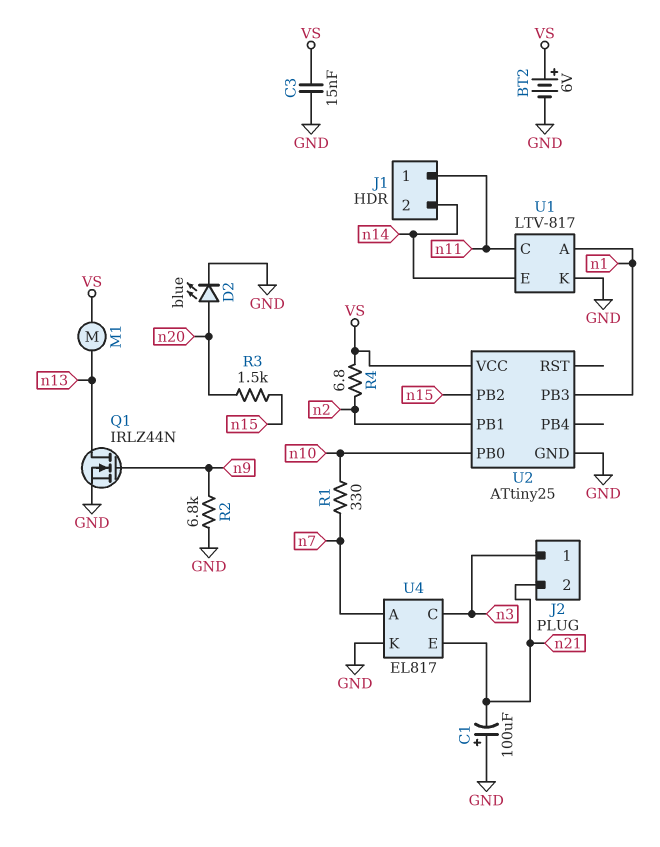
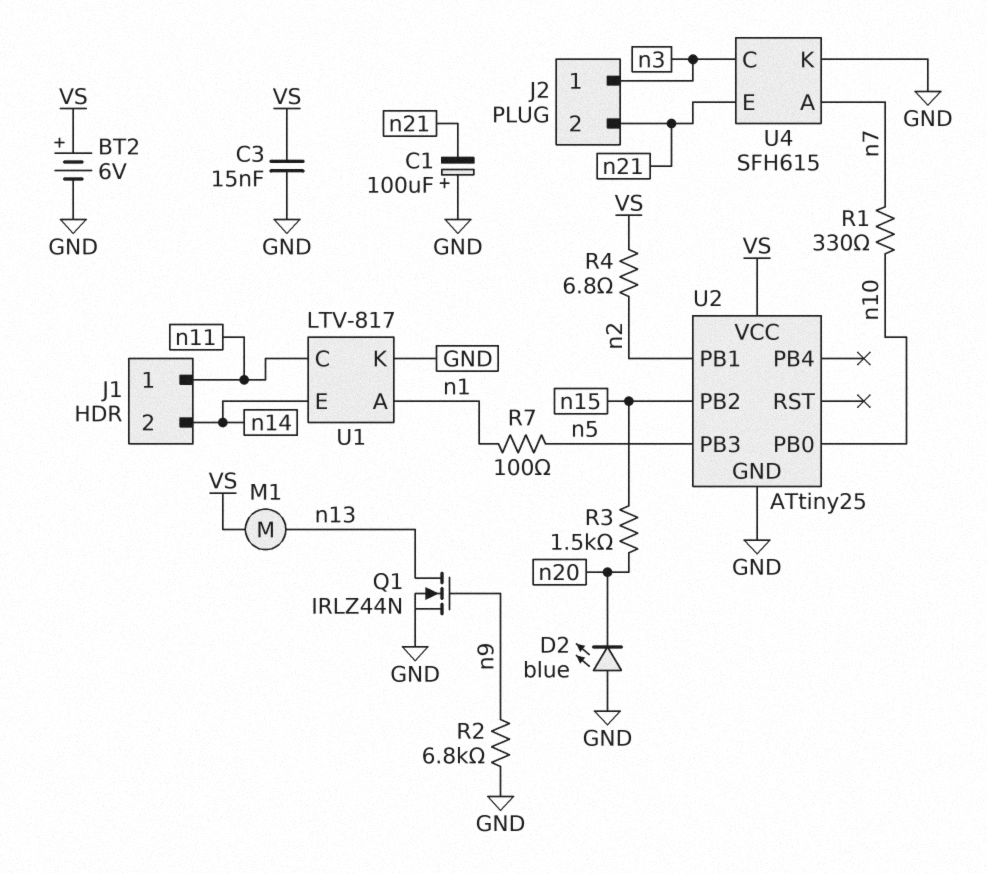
D2: LED blue (A n20, K GND) -> LED blue (A GND, K n20)
R7: none -> 100 (n1, n5)
U2 pin PB3: n1 -> n5
U4: EL817 -> SFH615

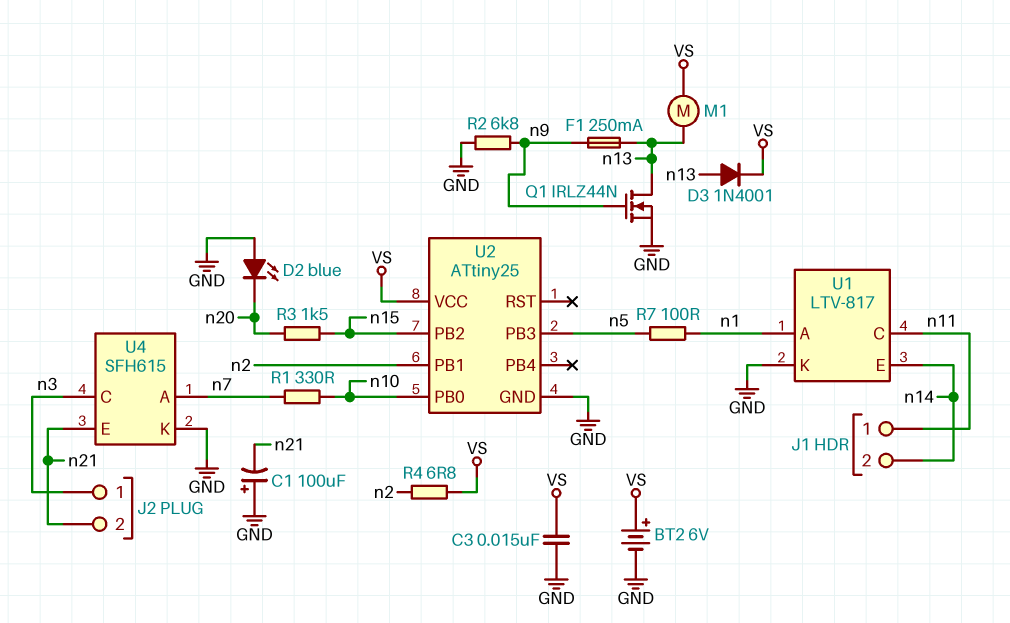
D3: none -> diode 1N4001 (A n13, K VS)
F1: none -> 250mA (n9, n13)

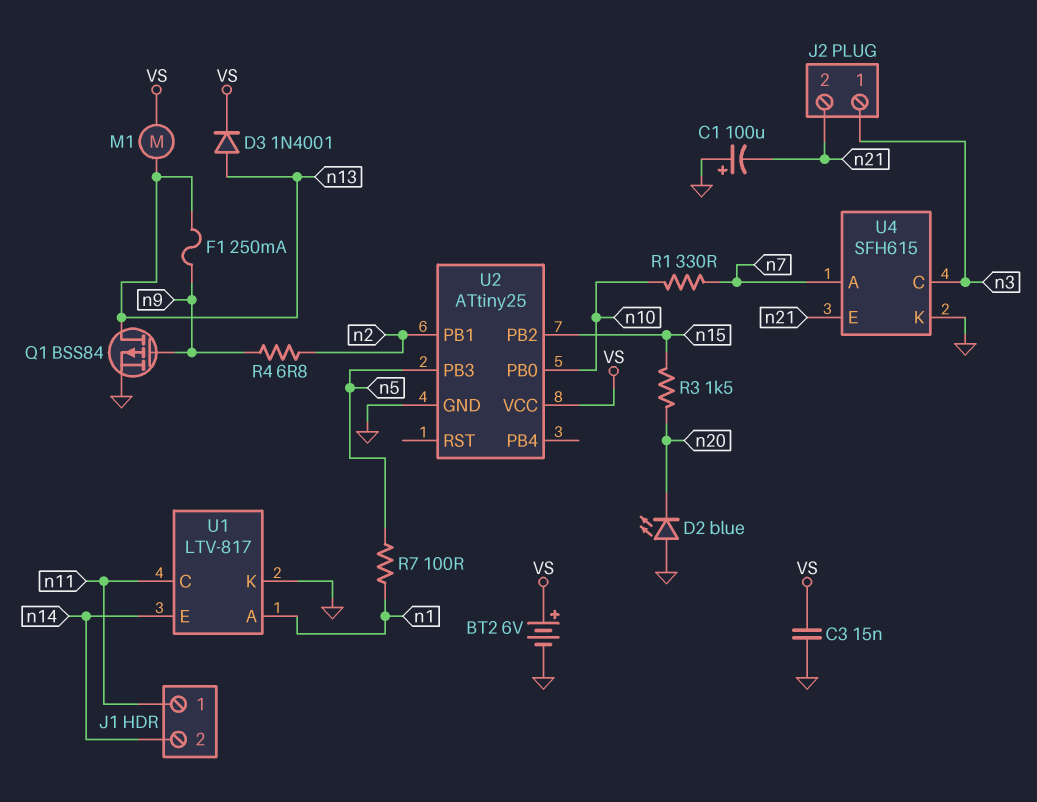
Q1: NMOS IRLZ44N (G n9, D n13, S GND) -> PMOS BSS84 (G n9, D n13, S GND)
R2: 6.8k (GND, n9) -> none
R4: 6.8 (VS, n2) -> 6.8 (n2, n9)

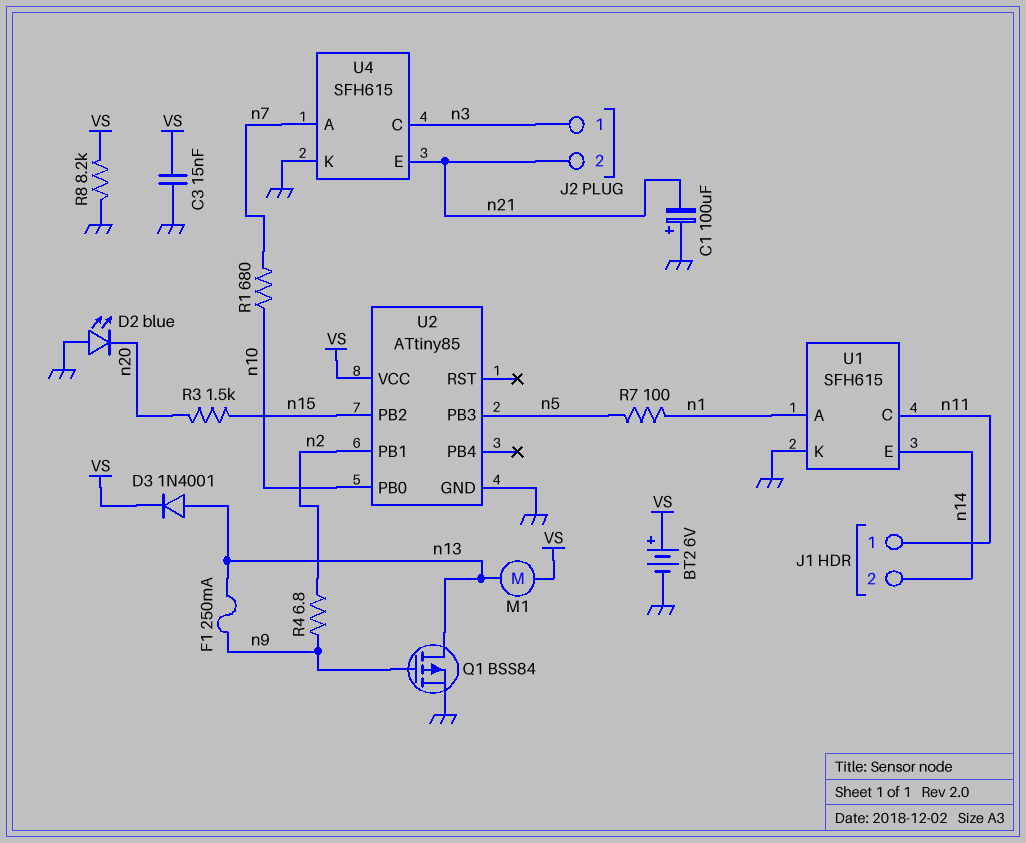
R1: 330 (n7, n10) -> 680 (n7, n10)
R8: none -> 8.2k (GND, VS)
U1: LTV-817 -> SFH615
U2: ATtiny25 -> ATtiny85

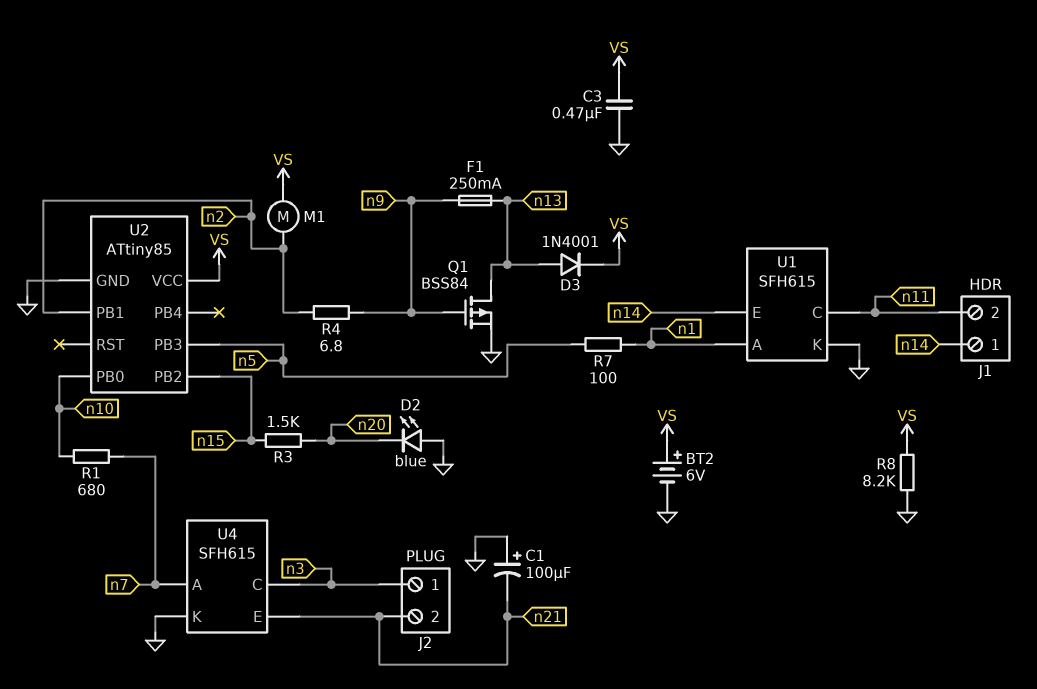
C3: 15nF (GND, VS) -> 470nF (GND, VS)
J1 pin 1: n11 -> n14
J1 pin 2: n14 -> n11
M1: motor (VS, n13) -> motor (VS, n2)

